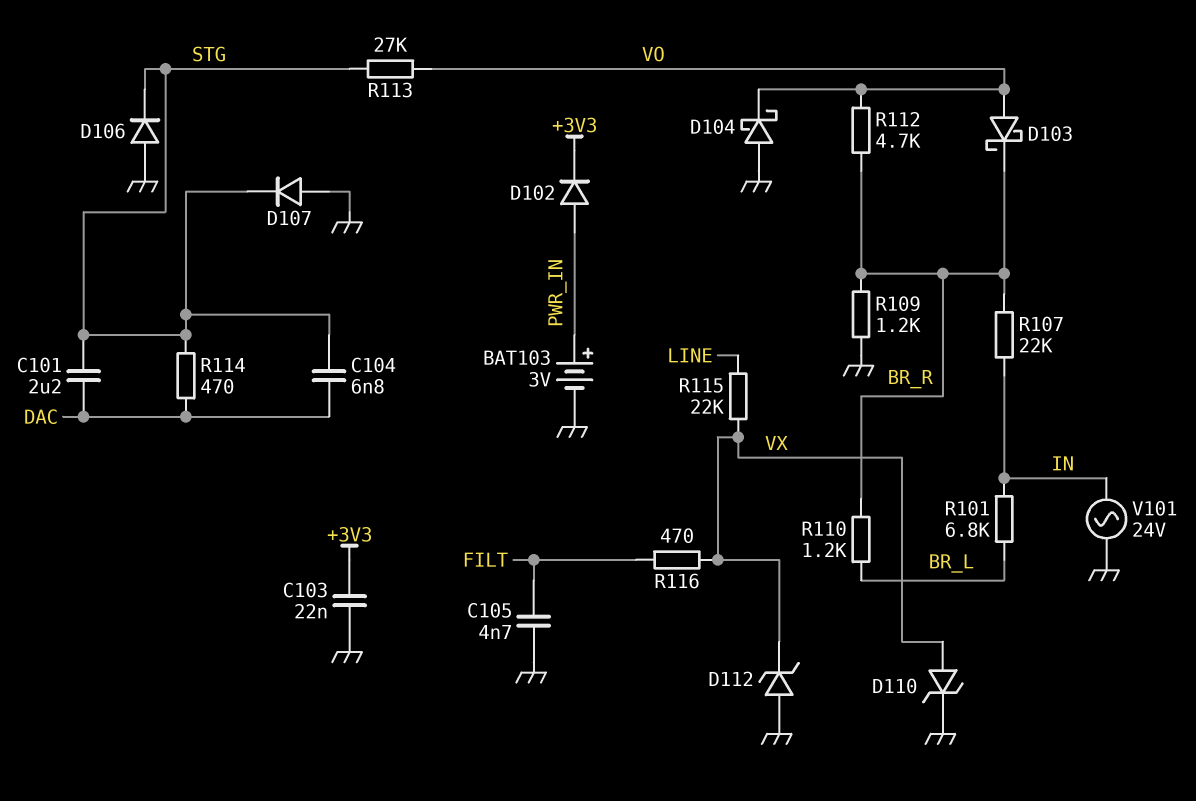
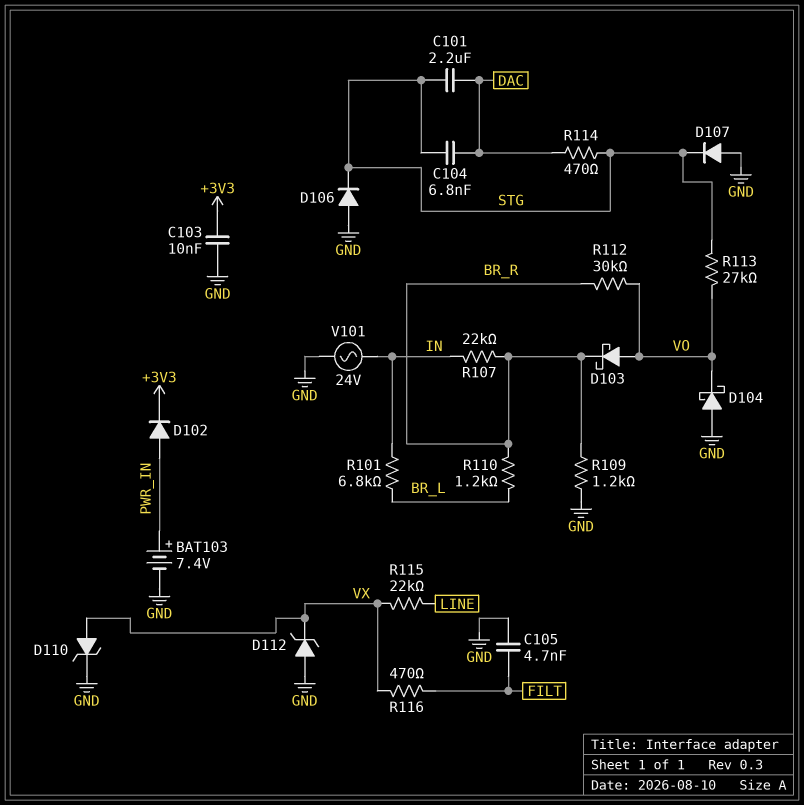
BAT103: 3V (plus PWR_IN, minus GND) -> 7.4V (plus PWR_IN, minus GND)
C103: 22nF (+3V3, GND) -> 10nF (+3V3, GND)
R112: 4.7k (BR_R, VO) -> 30k (BR_R, VO)

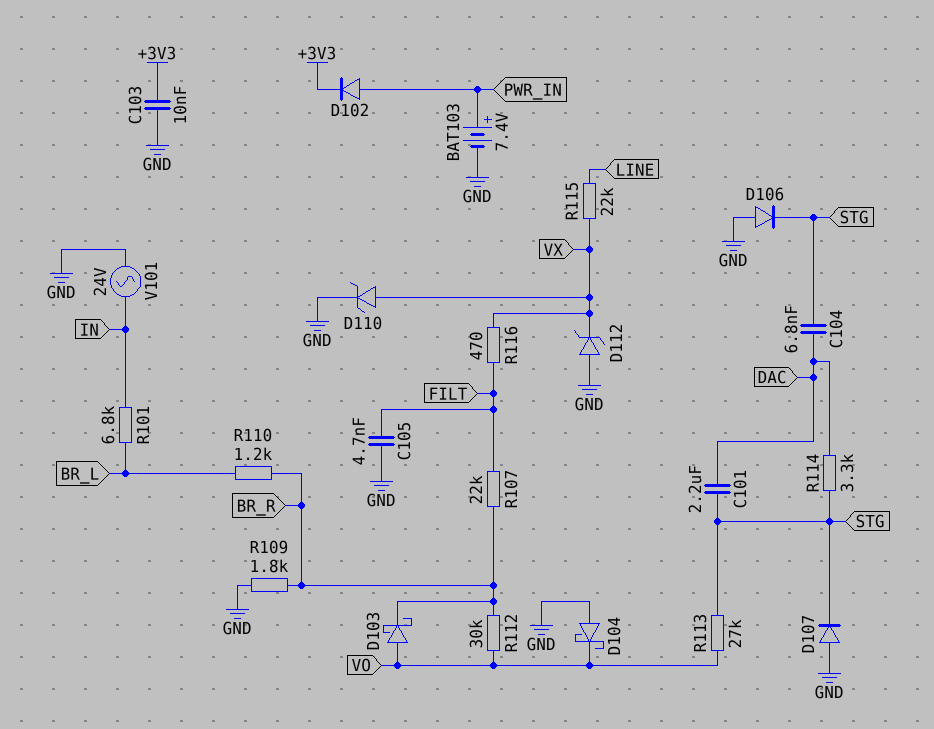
R107: 22k (BR_R, IN) -> 22k (BR_R, FILT)
R109: 1.2k (BR_R, GND) -> 1.8k (BR_R, GND)
R114: 470 (DAC, STG) -> 3.3k (DAC, STG)

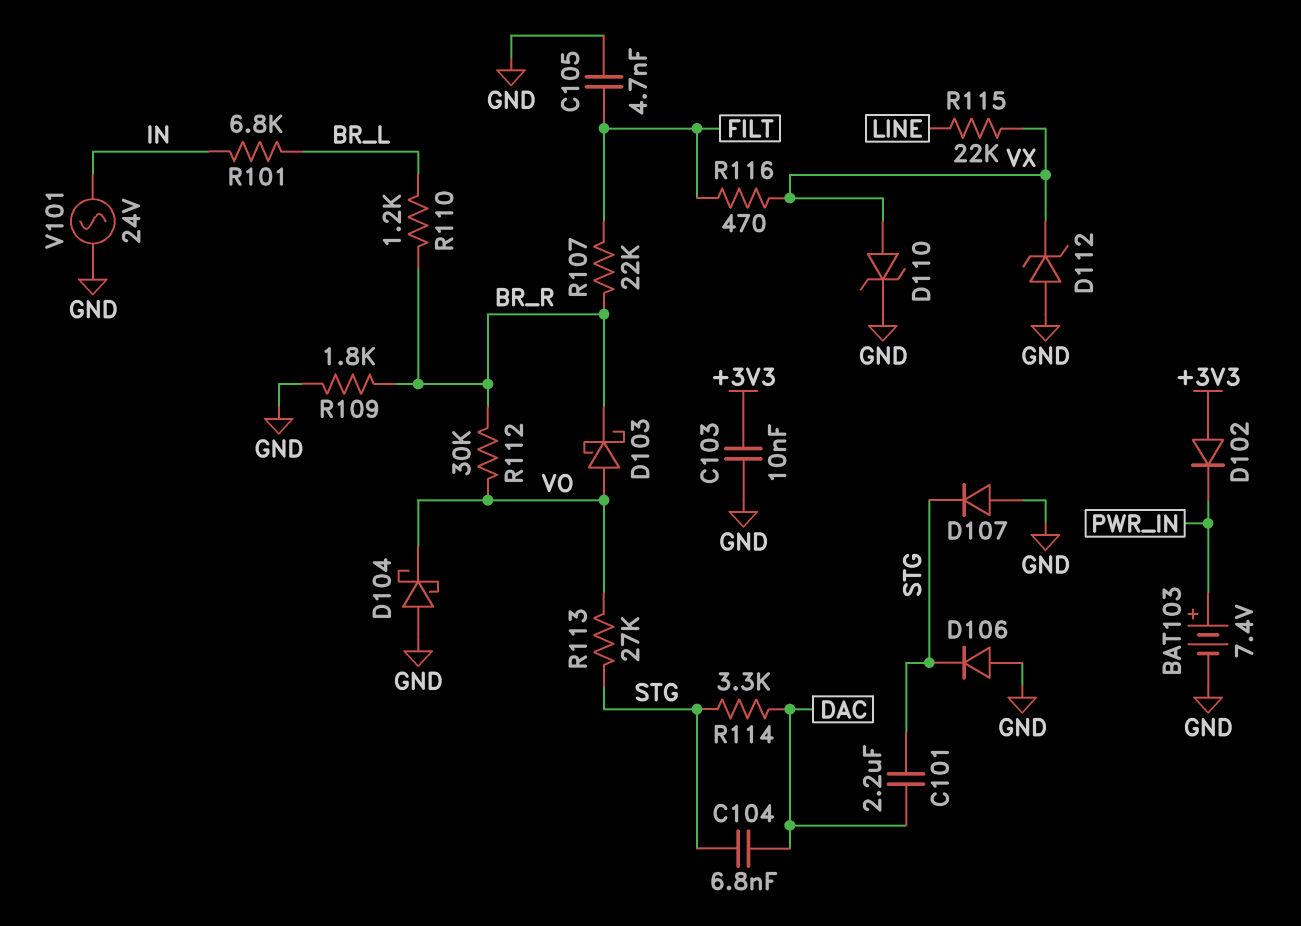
D102: diode (A PWR_IN, K +3V3) -> diode (A +3V3, K PWR_IN)

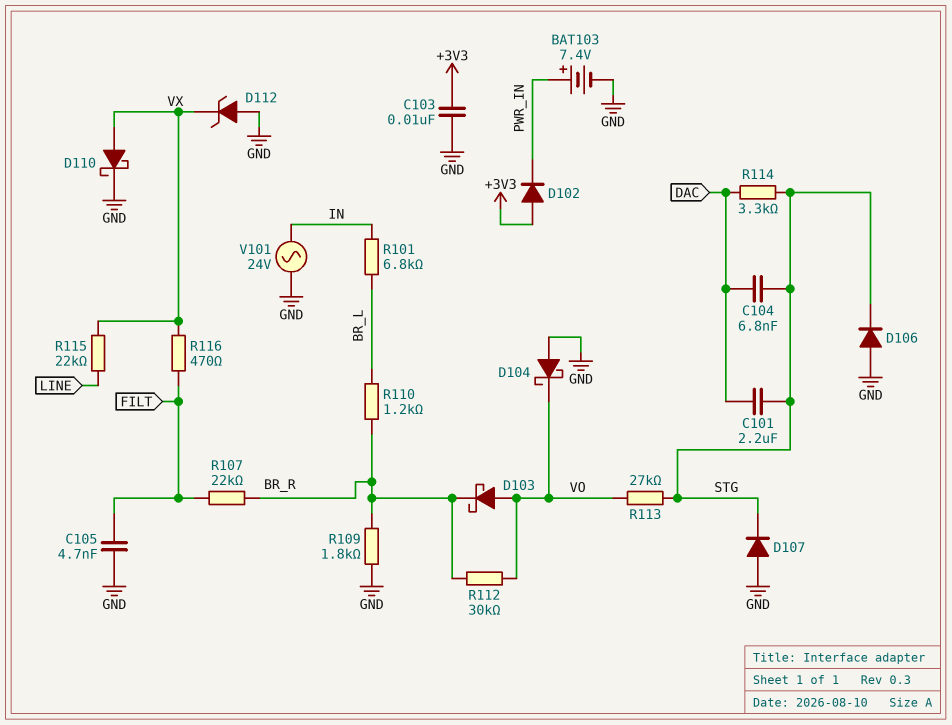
D110: zener (A VX, K GND) -> schottky (A VX, K GND)

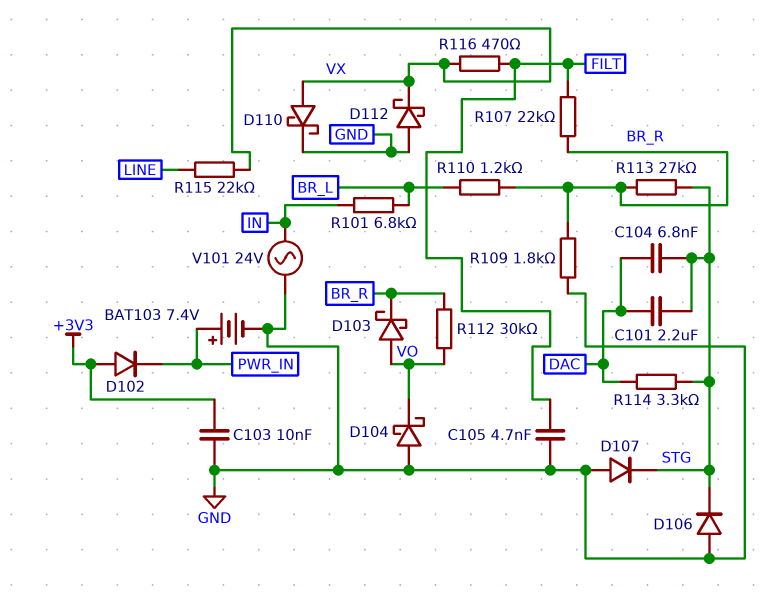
D112: zener (A GND, K VX) -> schottky (A GND, K VX)
R113: 27k (STG, VO) -> 27k (BR_R, STG)

